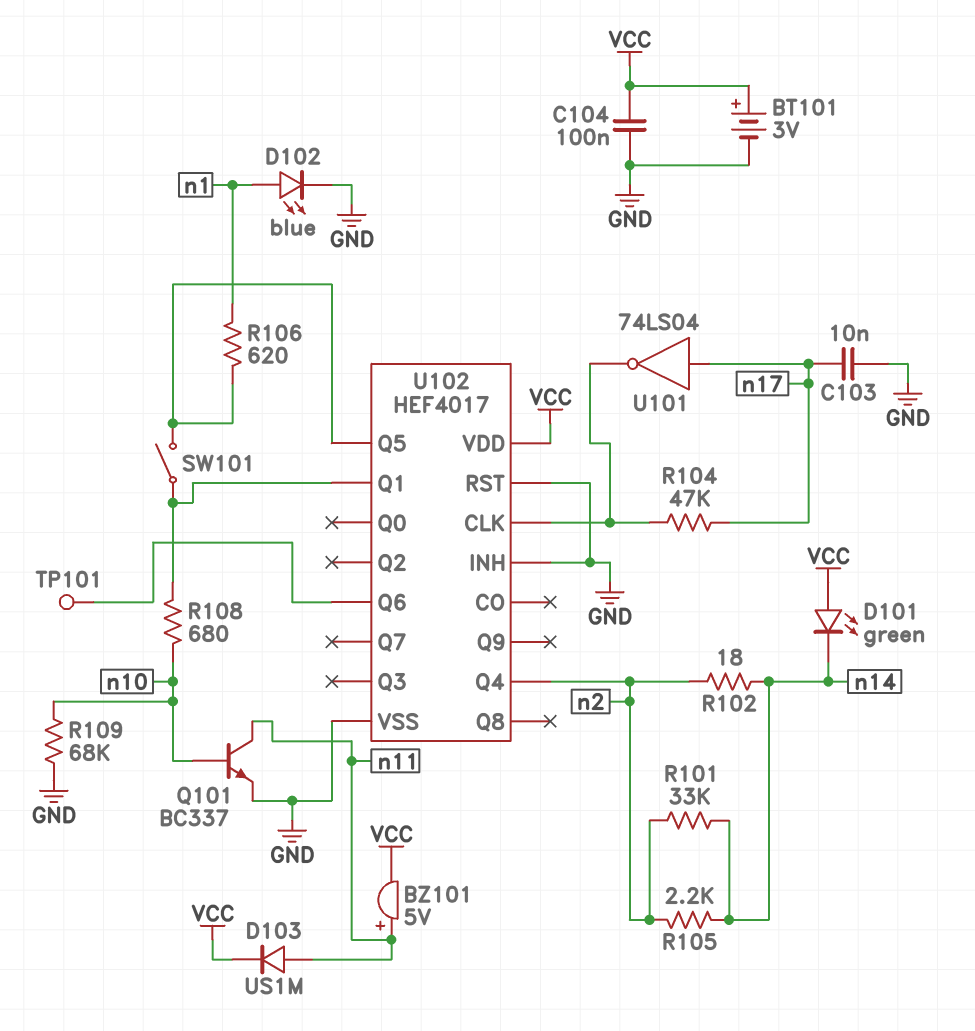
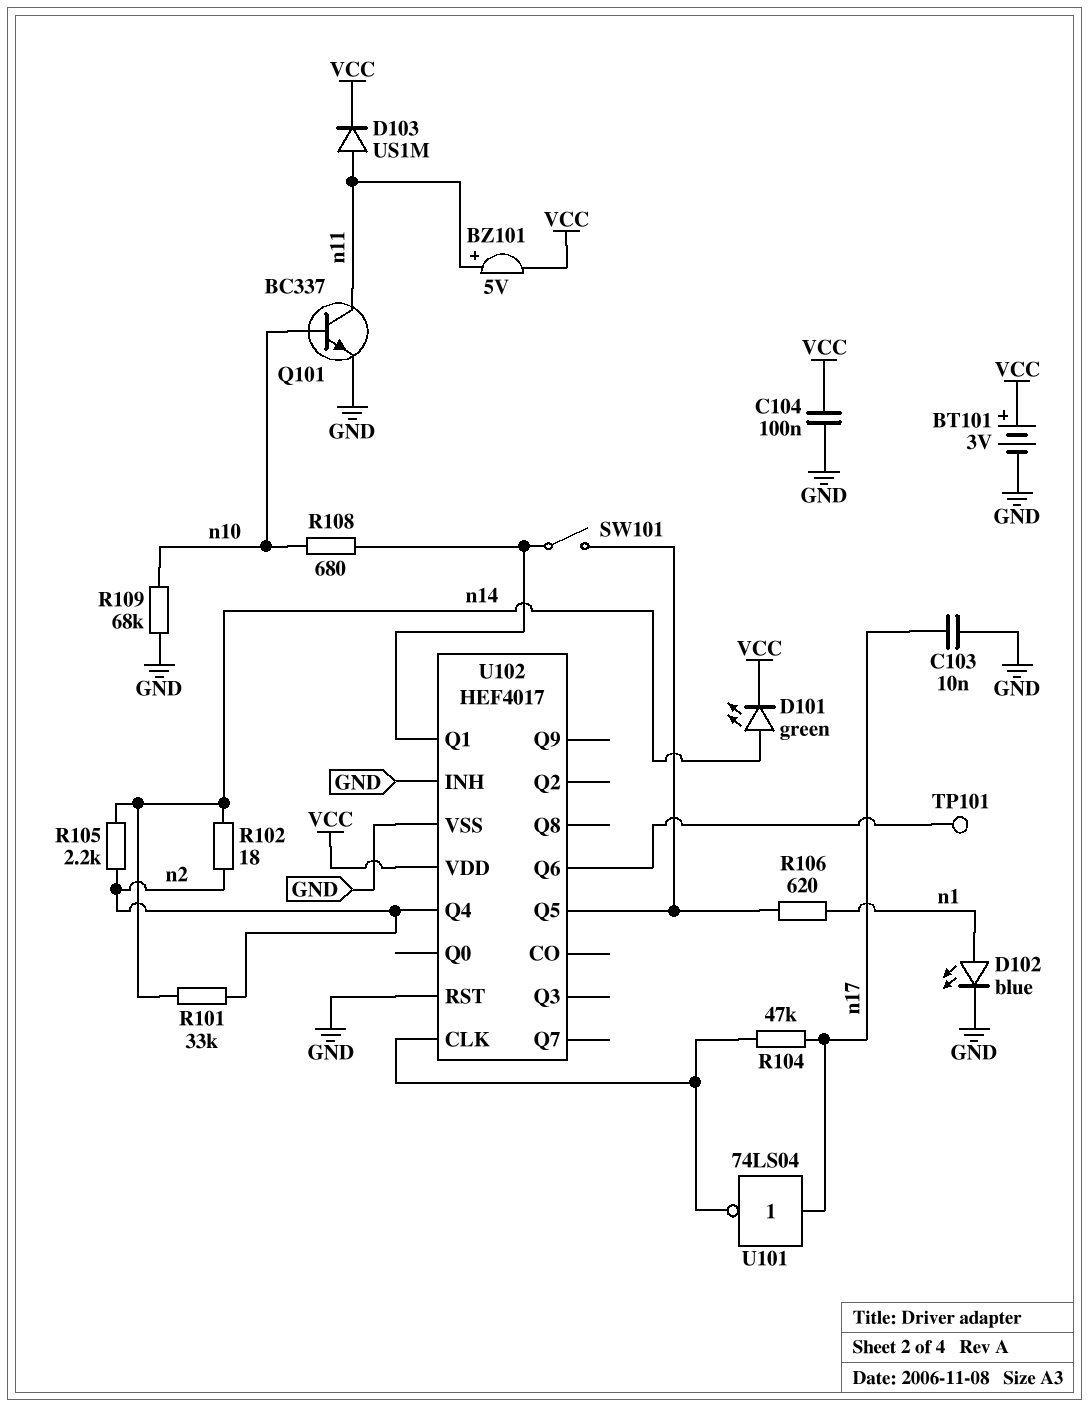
D101: LED green (A VCC, K n14) -> LED green (A n14, K VCC)

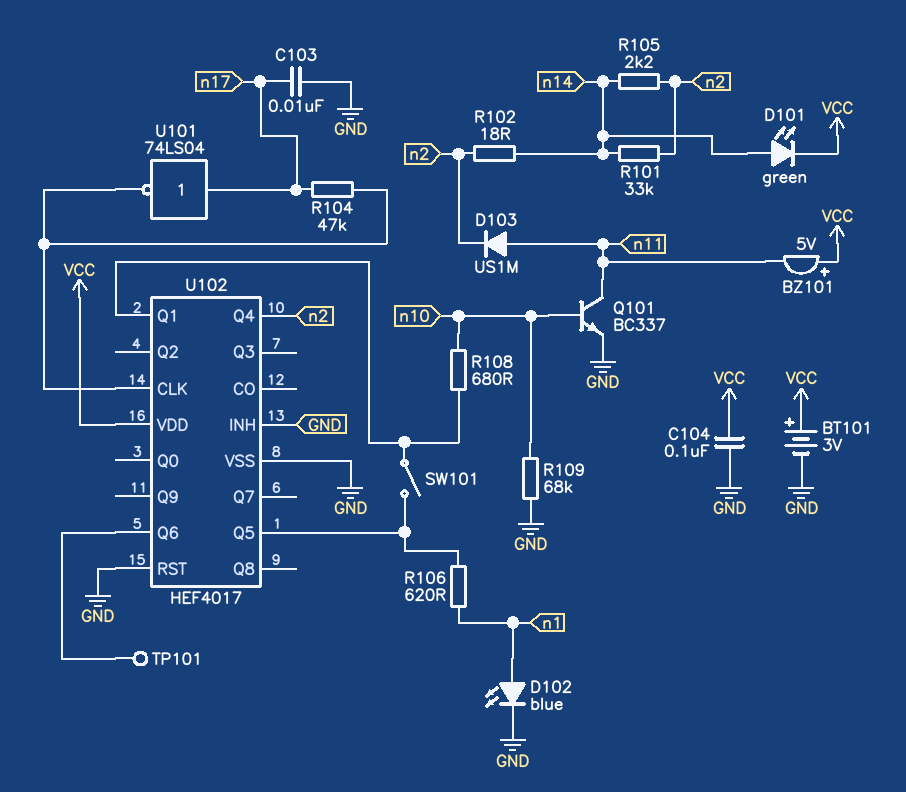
BZ101: buzzer 5V (plus n11, minus VCC) -> buzzer 5V (plus VCC, minus n11)
D103: diode US1M (A n11, K VCC) -> diode US1M (A n11, K n2)

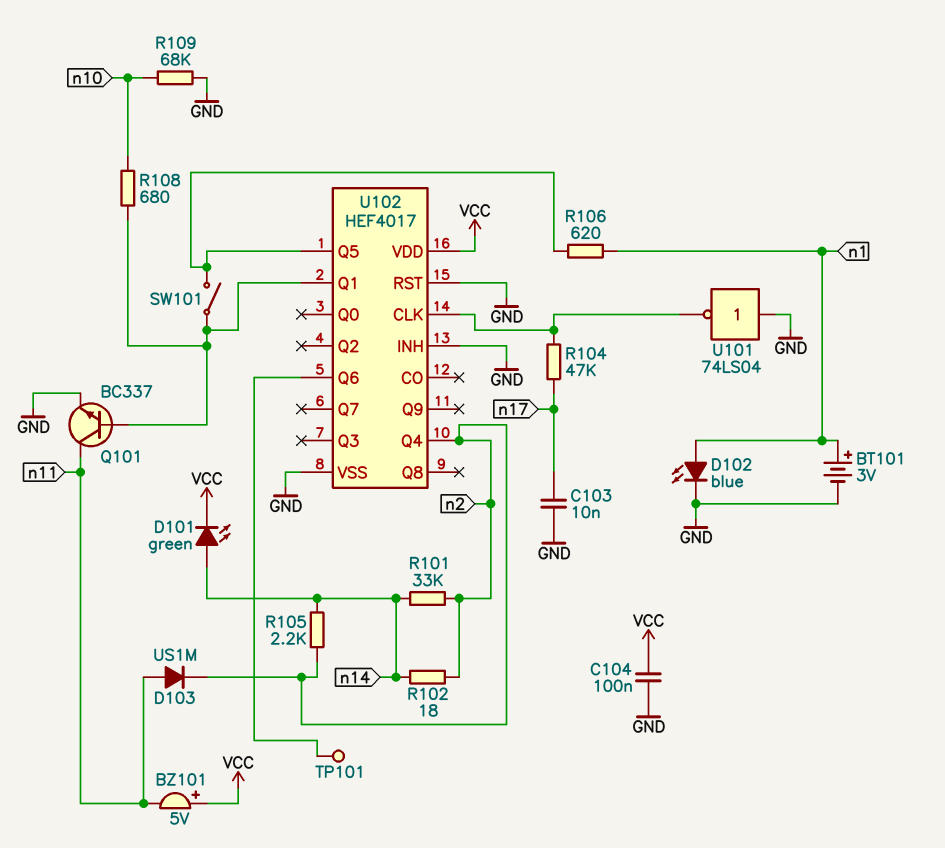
BT101: 3V (plus VCC, minus GND) -> 3V (plus n1, minus GND)
Q101: NPN BC337 (B n10, C n11, E GND) -> NPN BC337 (B U102/Q1, C n11, E GND)
U101: NOT 74LS04 (in n17, out U102/CLK) -> NOT 74LS04 (in GND, out U102/CLK)

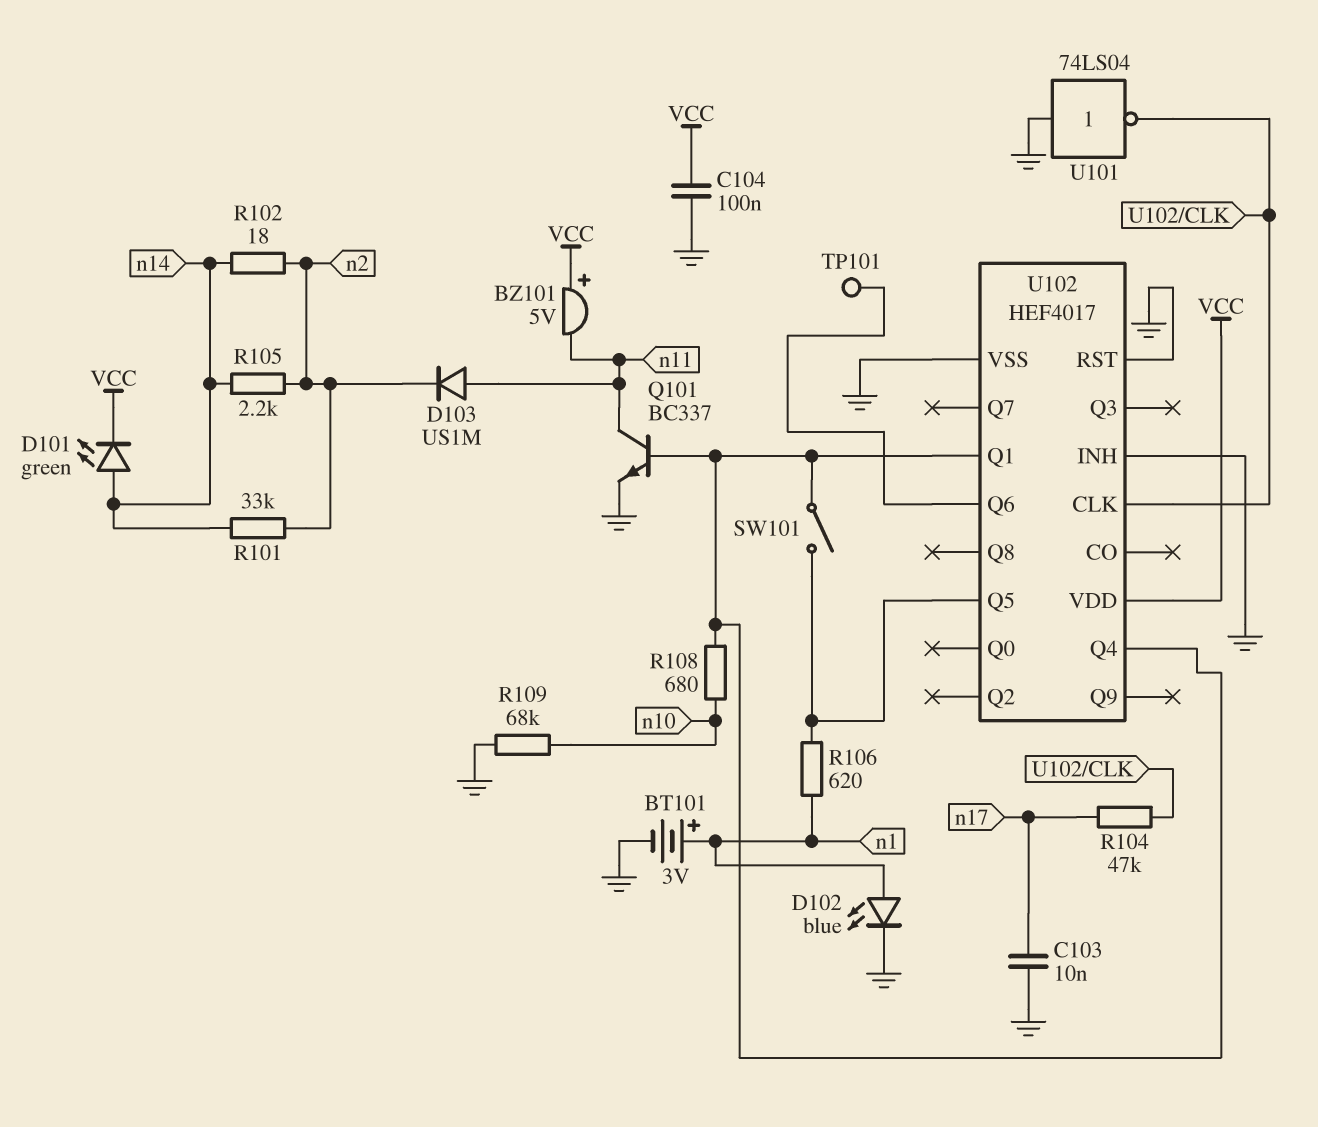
U102 pin Q4: n2 -> U102/Q1

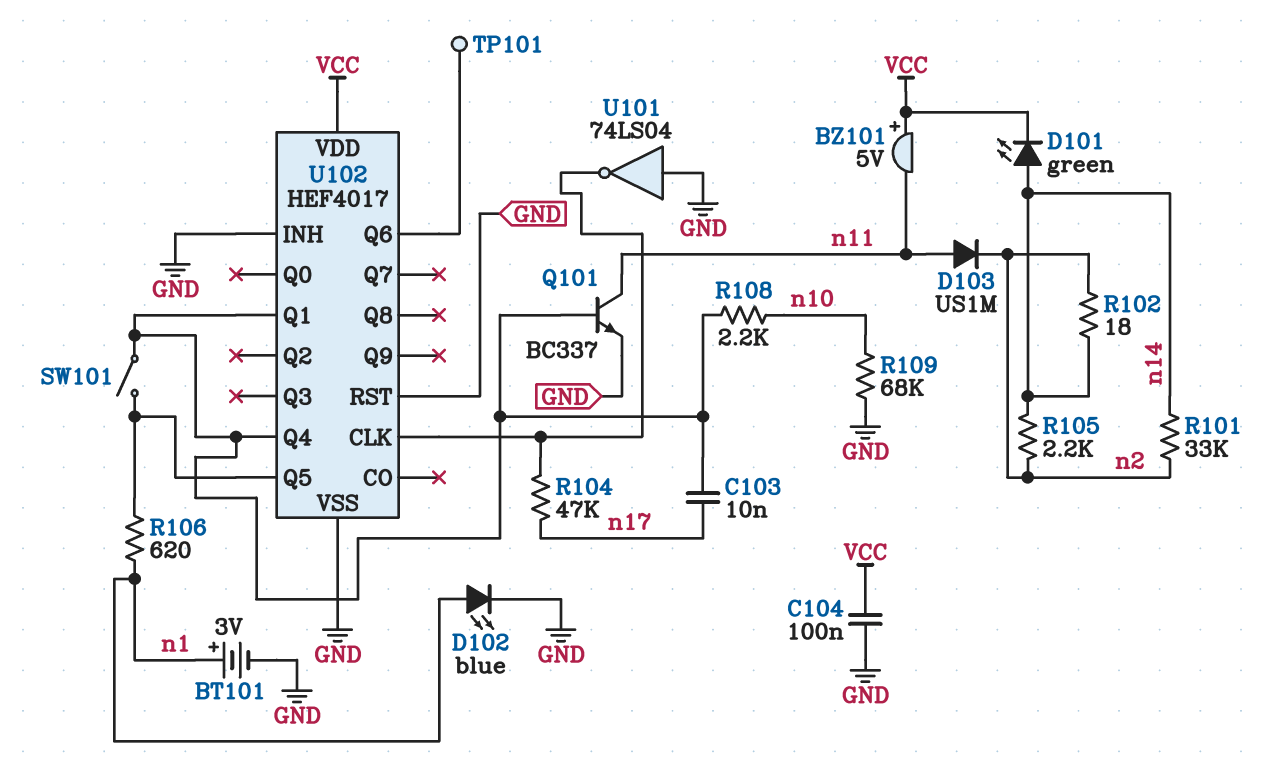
C103: 10nF (GND, n17) -> 10nF (U102/Q1, n17)
R108: 680 (U102/Q1, n10) -> 2.2k (U102/Q1, n10)

